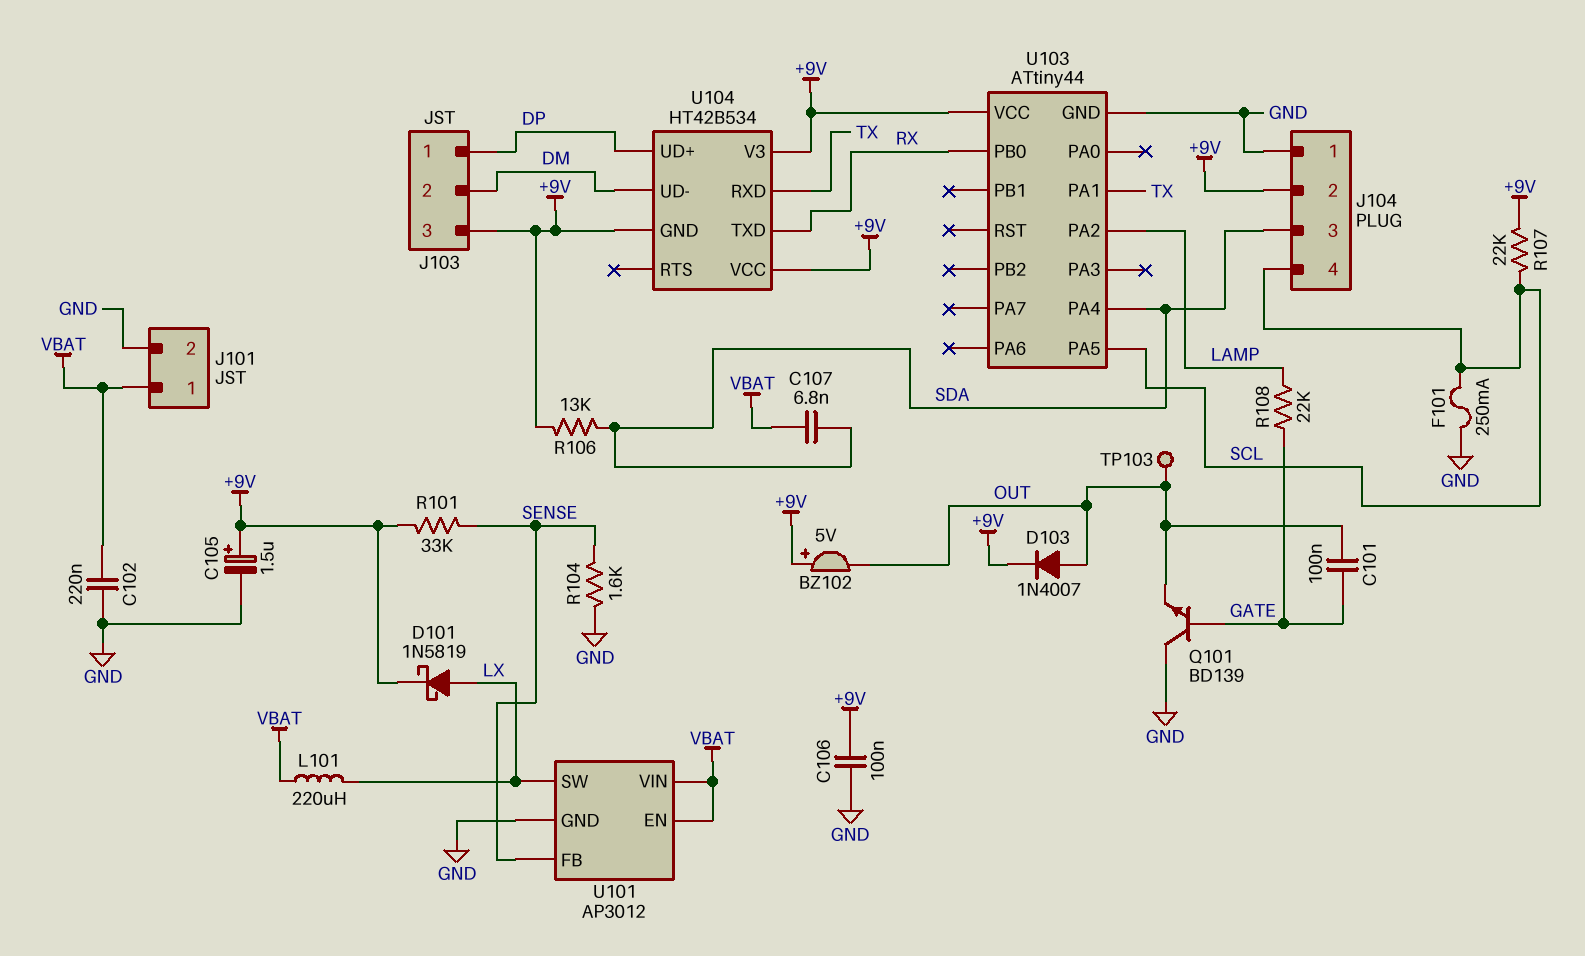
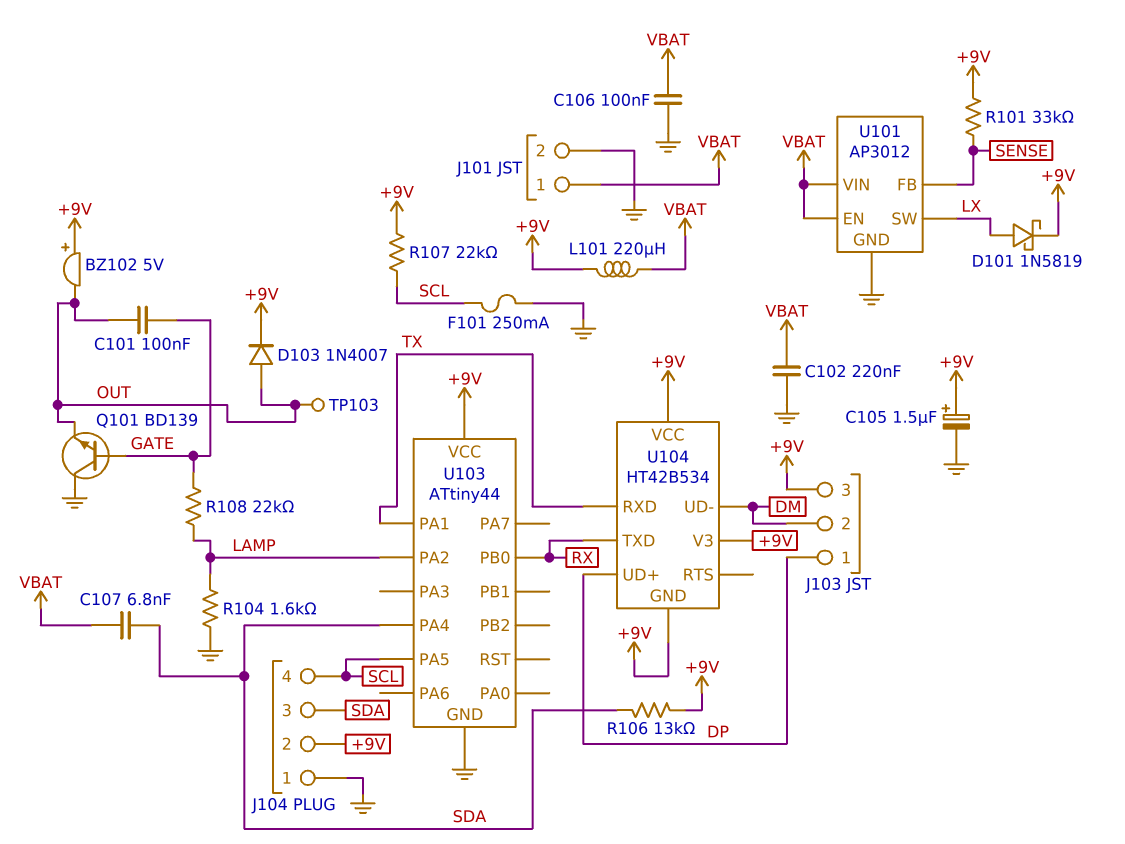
C106: 100nF (+9V, GND) -> 100nF (GND, VBAT)
L101: 220uH (LX, VBAT) -> 220uH (+9V, VBAT)
R104: 1.6k (GND, SENSE) -> 1.6k (GND, LAMP)

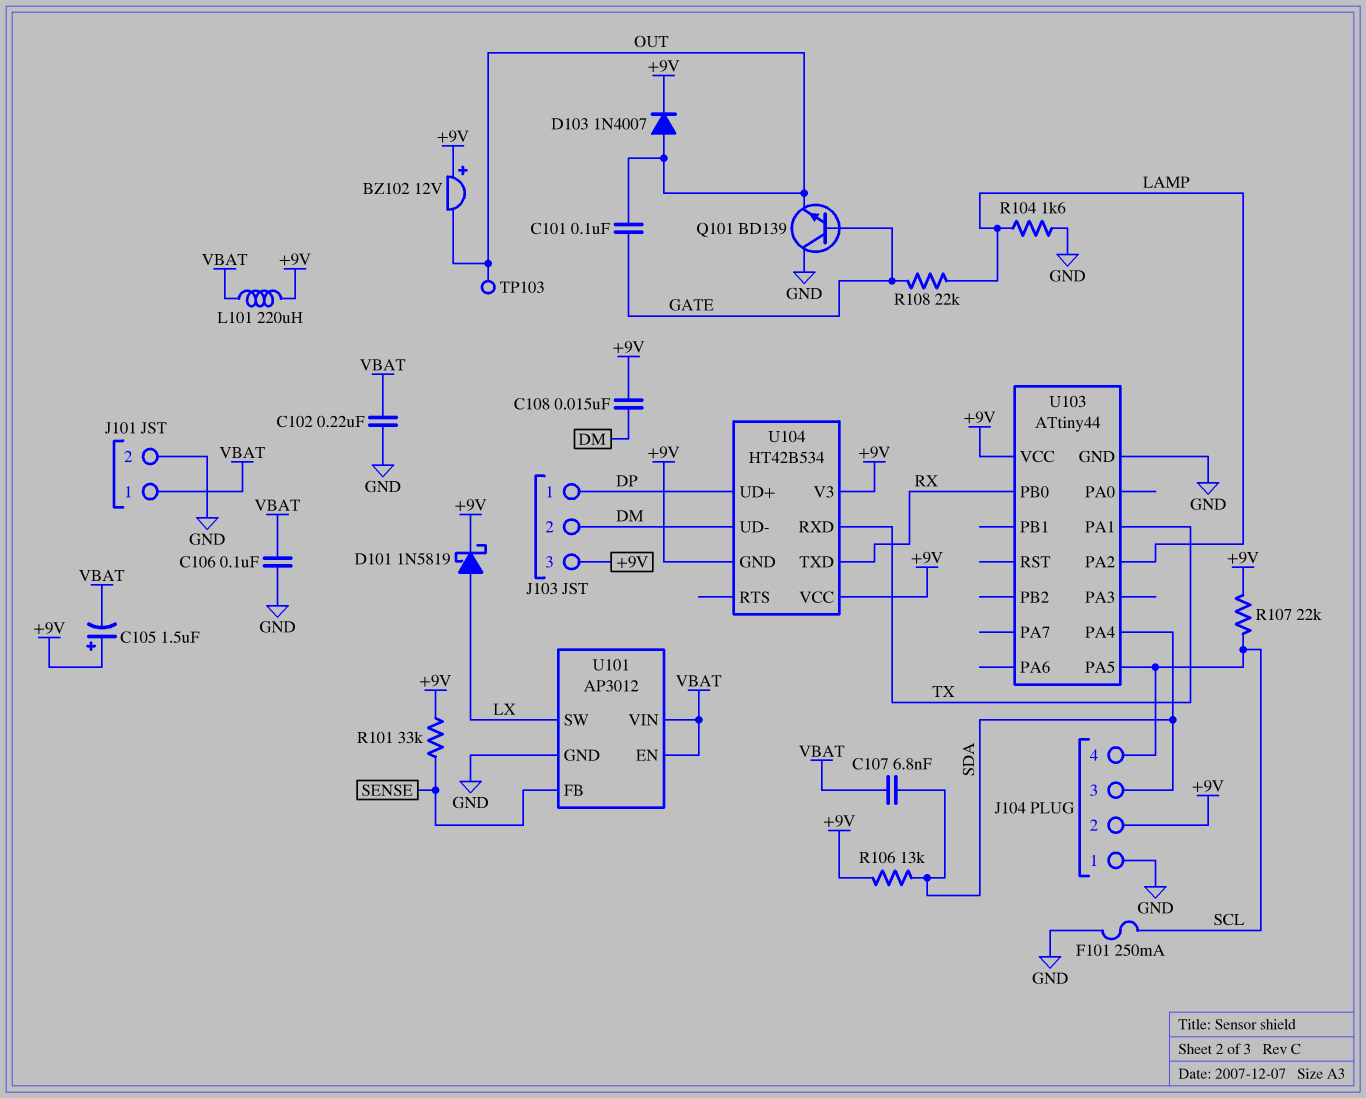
BZ102: buzzer 5V (plus +9V, minus OUT) -> buzzer 12V (plus +9V, minus OUT)
C105: 1.5uF (plus +9V, minus GND) -> 1.5uF (plus +9V, minus VBAT)
C108: none -> 15nF (+9V, DM)

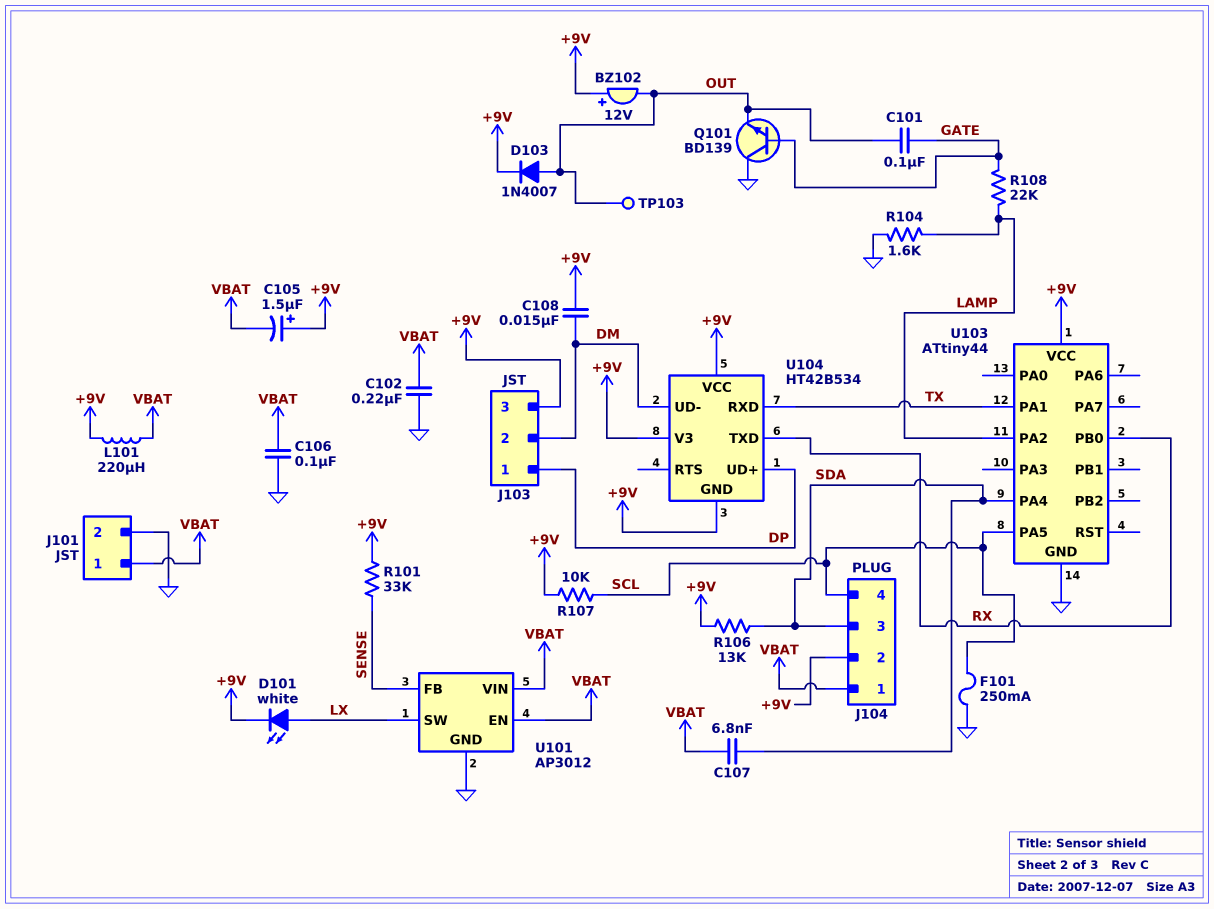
D101: schottky 1N5819 (A LX, K +9V) -> LED white (A LX, K +9V)
J104 pin 1: GND -> VBAT
R107: 22k (+9V, SCL) -> 10k (+9V, SCL)

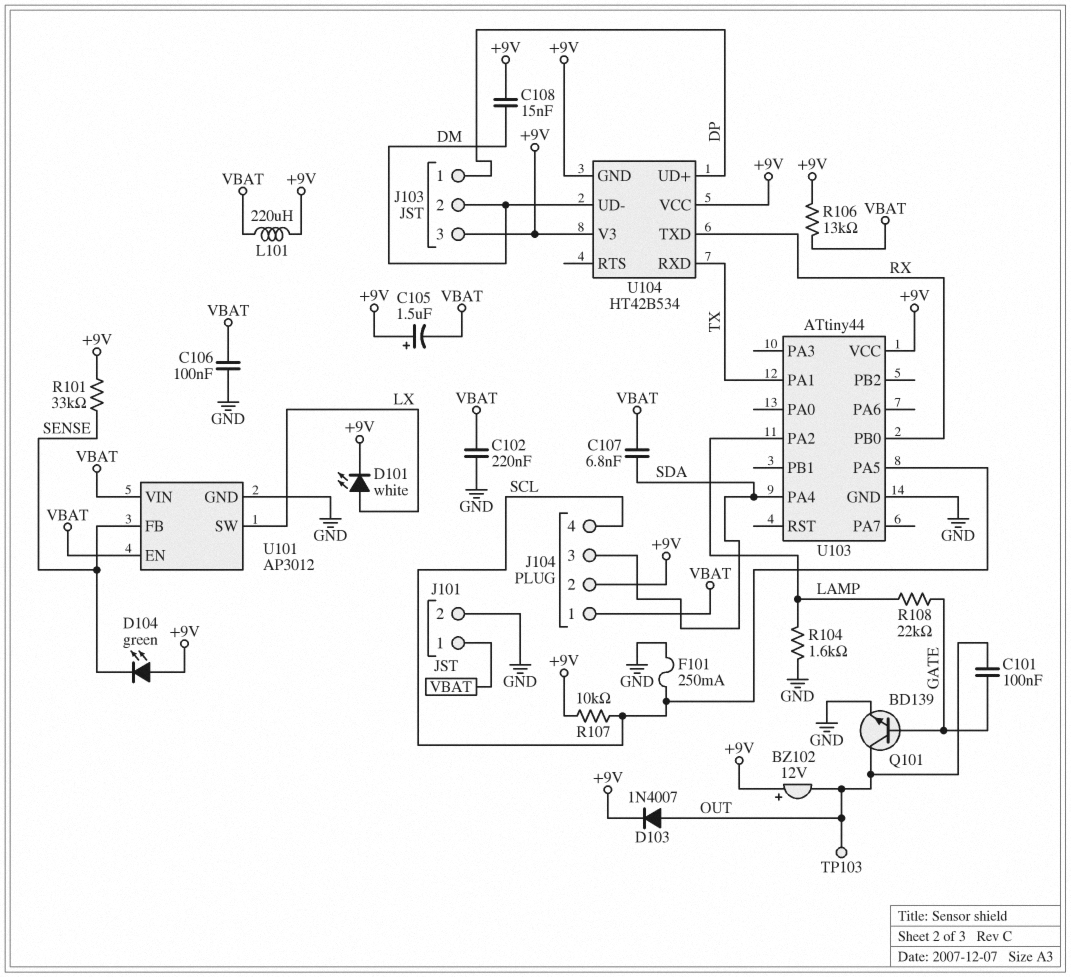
D104: none -> LED green (A +9V, K SENSE)
Q101: NPN BD139 (B GATE, C GND, E OUT) -> NPN BD139 (B GATE, C OUT, E GND)
R106: 13k (+9V, SDA) -> 13k (+9V, VBAT)

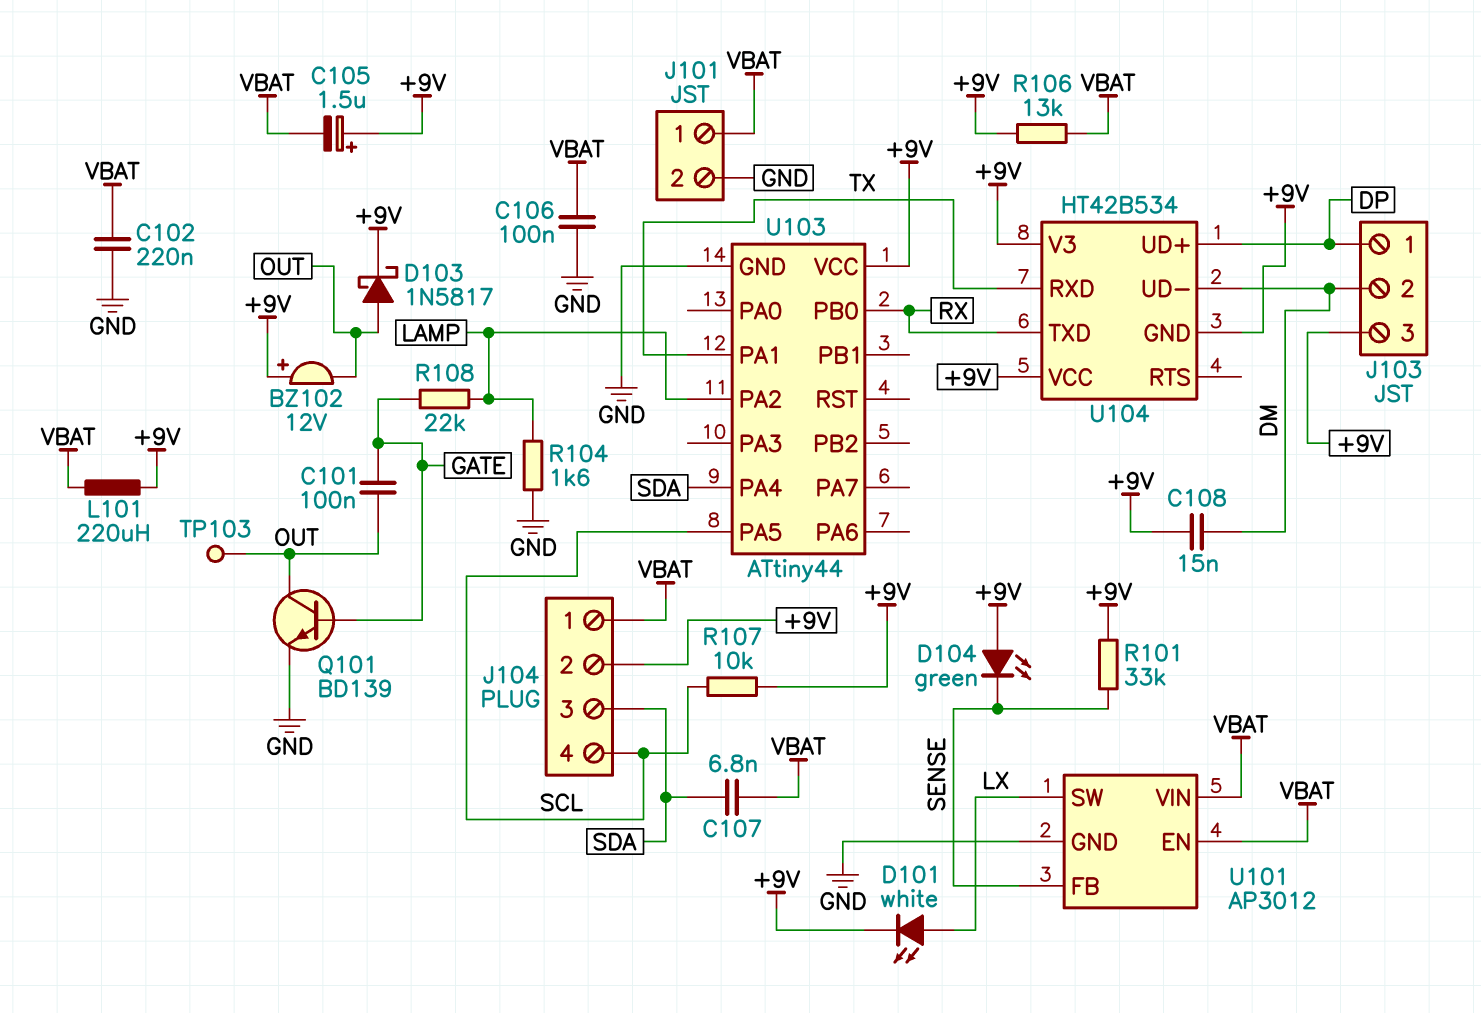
D103: diode 1N4007 (A OUT, K +9V) -> schottky 1N5817 (A OUT, K +9V)
F101: 250mA (GND, SCL) -> none

